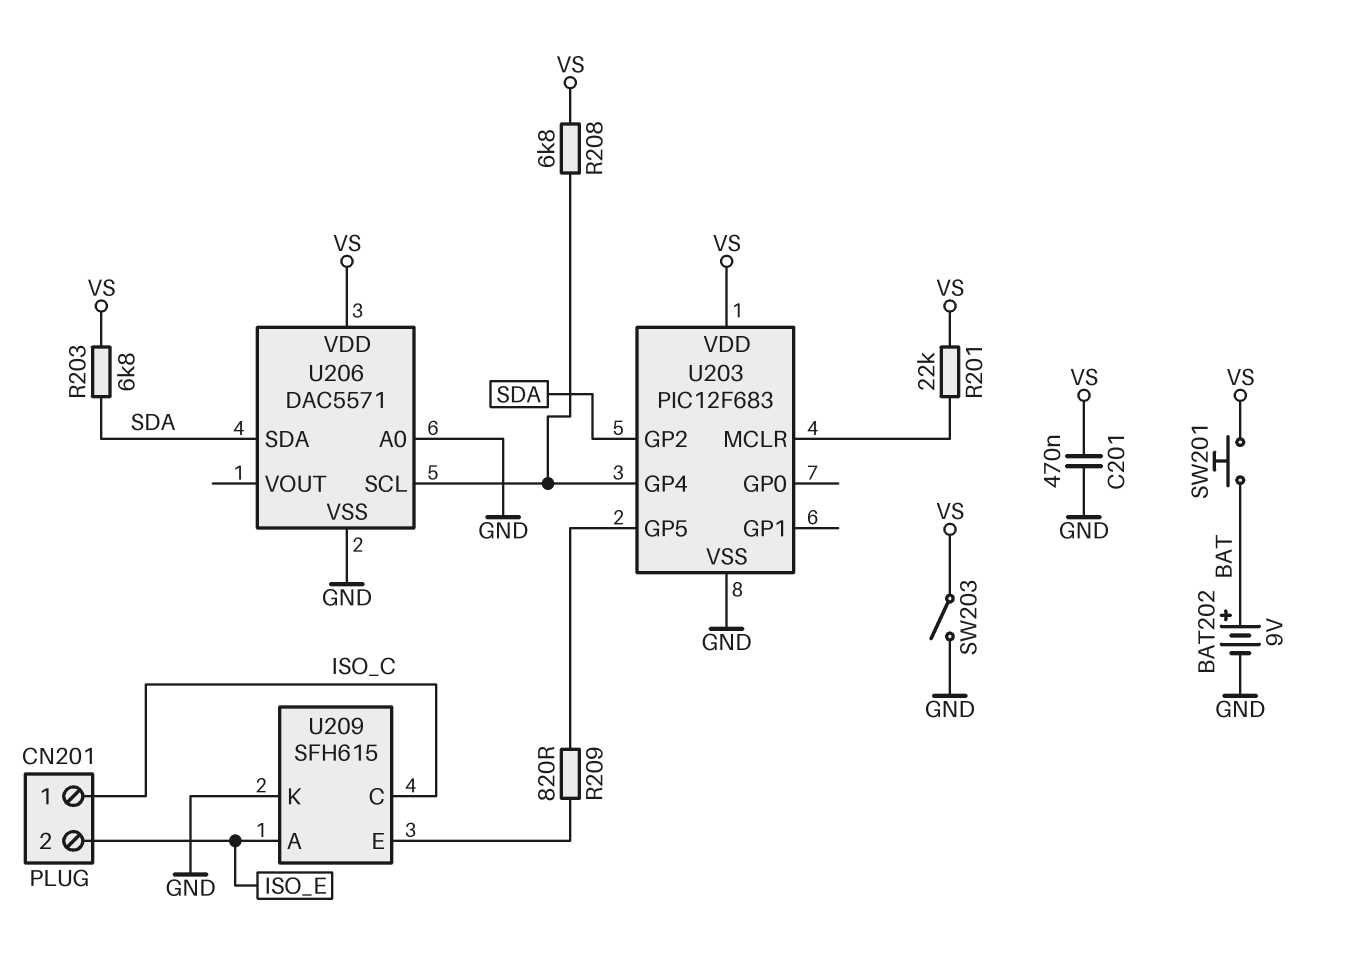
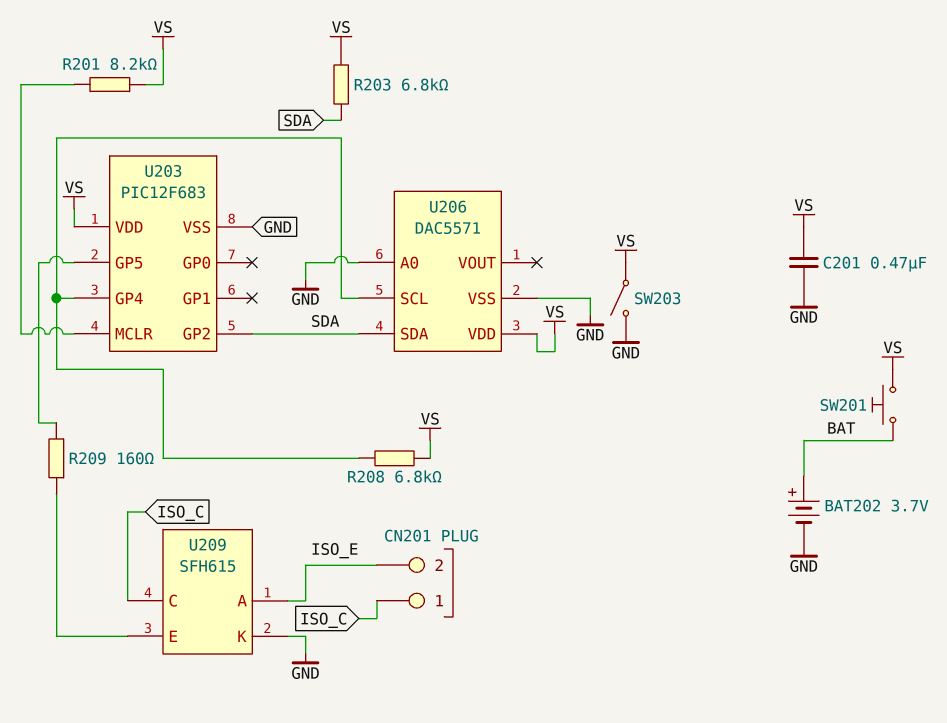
BAT202: 9V (plus BAT, minus GND) -> 3.7V (plus BAT, minus GND)
R201: 22k (U203/MCLR, VS) -> 8.2k (U203/MCLR, VS)
R209: 820 (U203/GP5, U209/E) -> 160 (U203/GP5, U209/E)

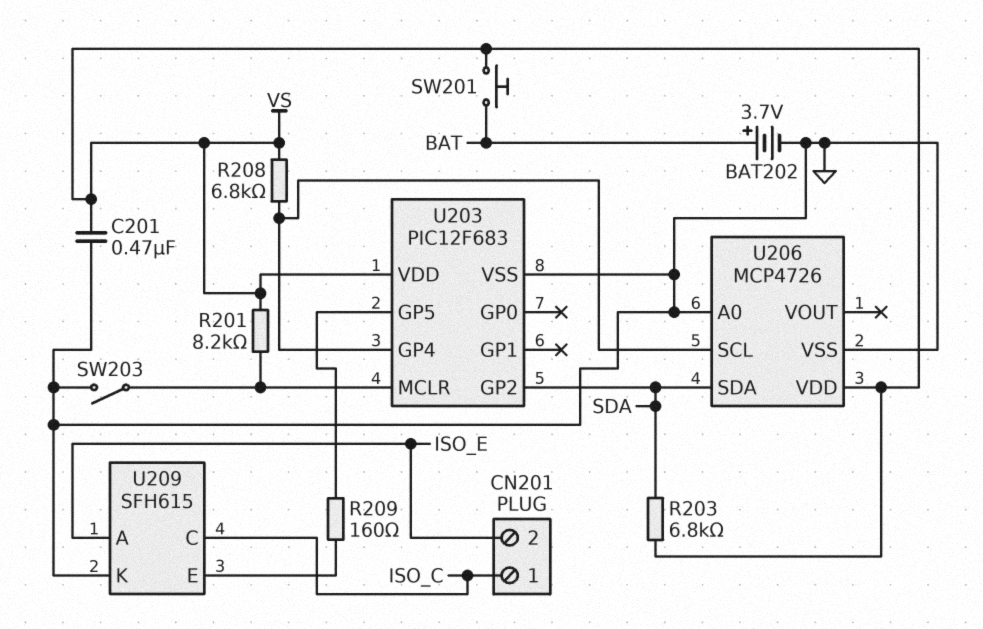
SW203: switch (GND, VS) -> switch (GND, U203/MCLR)
U206: DAC5571 -> MCP4726

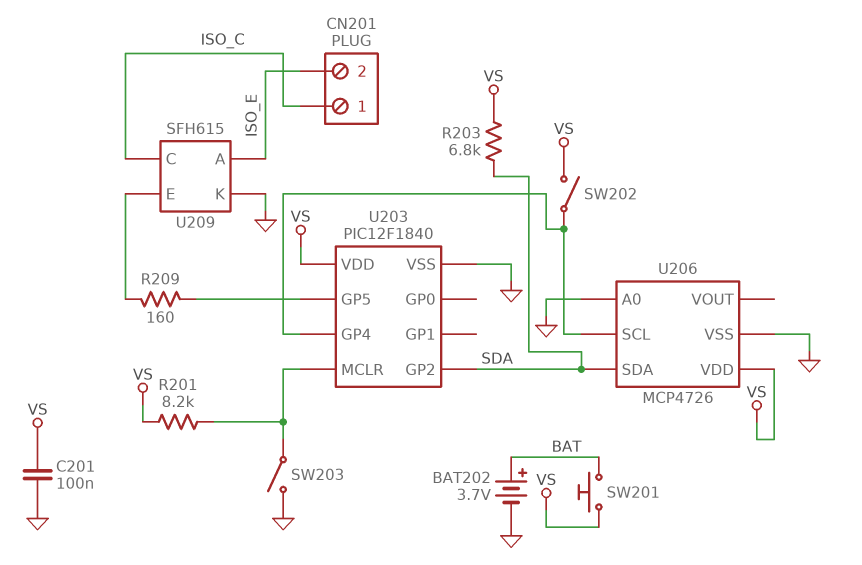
C201: 470nF (GND, VS) -> 100nF (GND, VS)
R208: 6.8k (U203/GP4, VS) -> none
SW202: none -> switch (U203/GP4, VS)
U203: PIC12F683 -> PIC12F1840

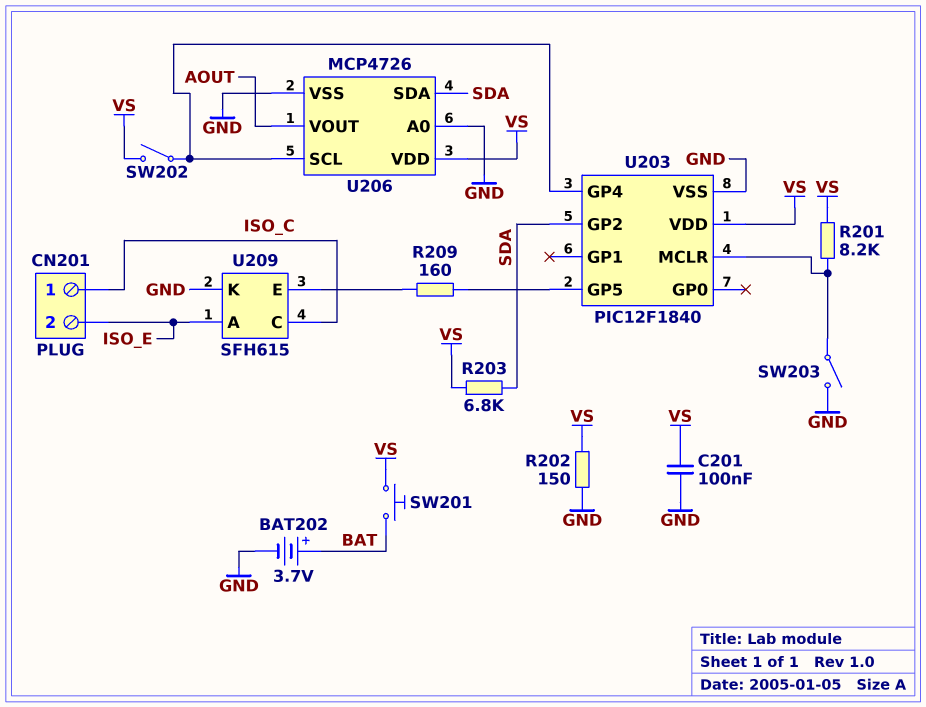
R202: none -> 150 (GND, VS)
U206 pin VOUT: none -> AOUT

